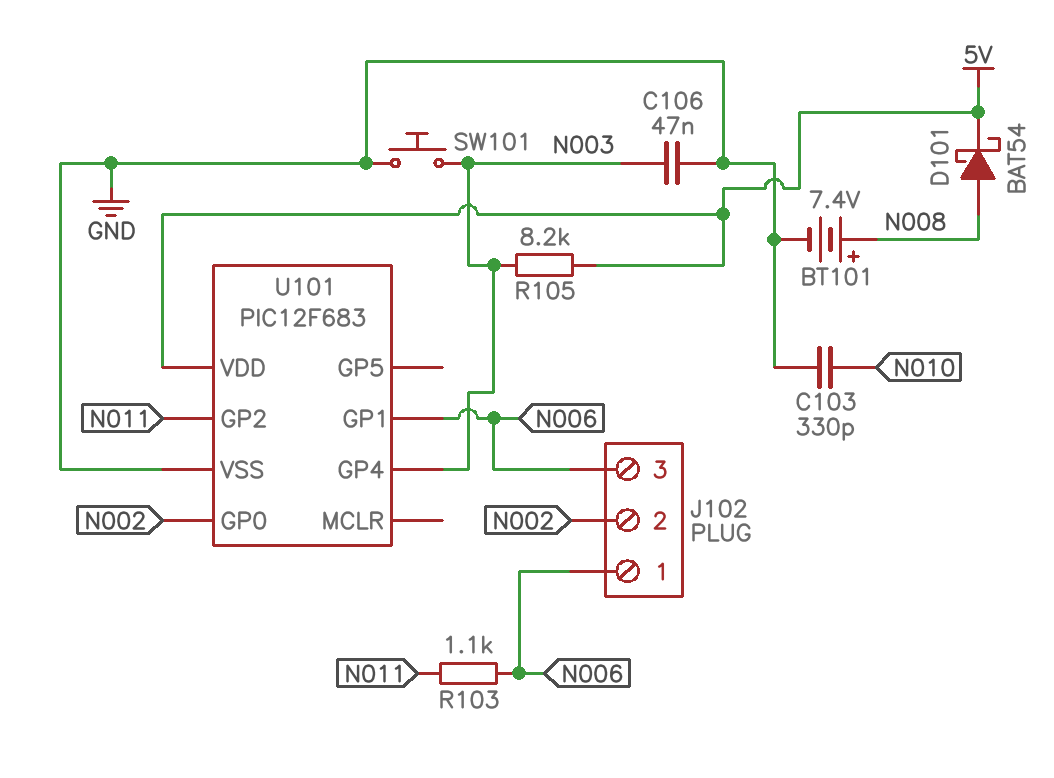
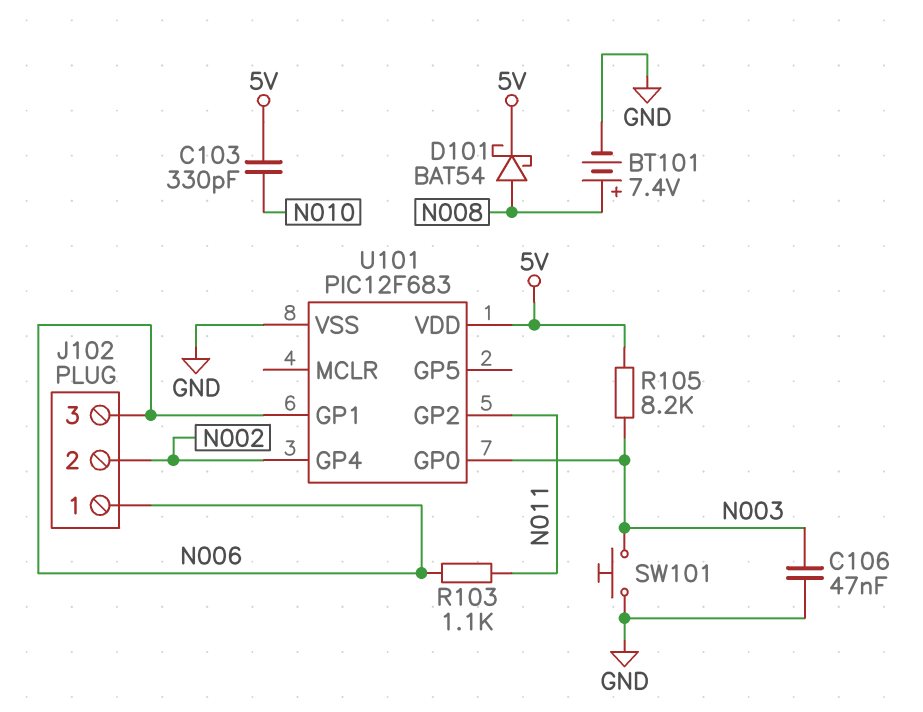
C103: 330pF (GND, N010) -> 330pF (5V, N010)
U101 pin GP0: N002 -> N003
U101 pin GP4: N003 -> N002

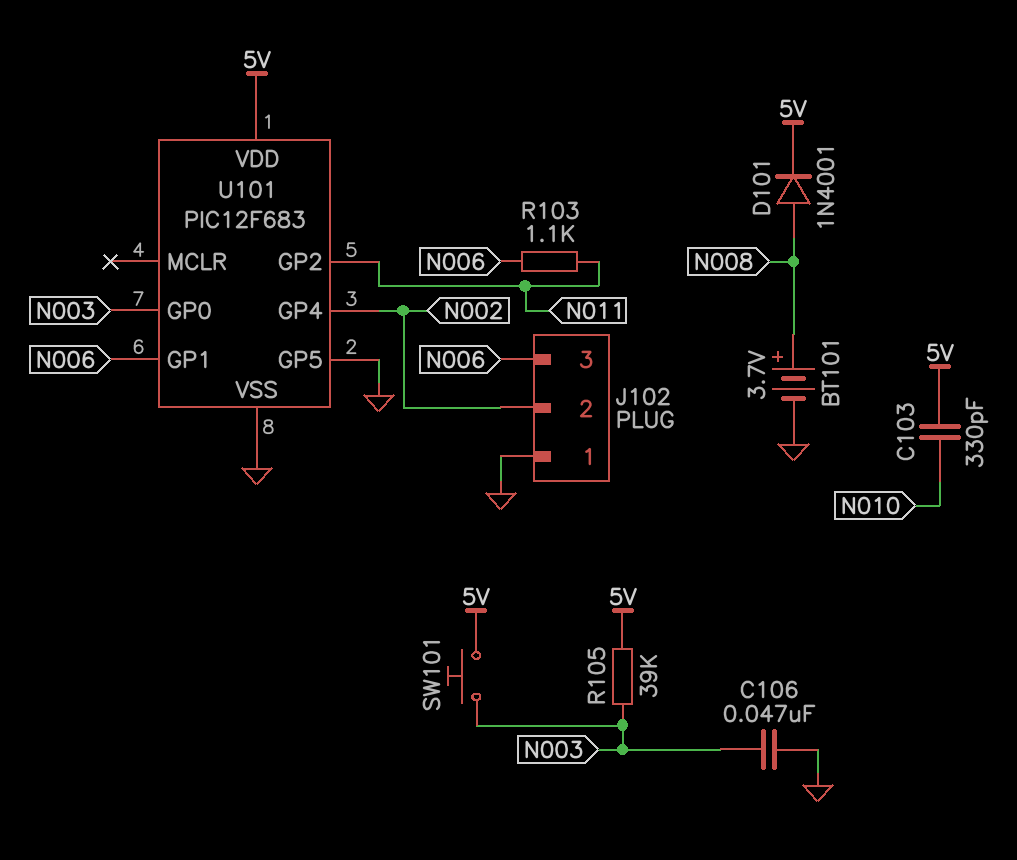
BT101: 7.4V (plus N008, minus GND) -> 3.7V (plus N008, minus GND)
D101: schottky BAT54 (A N008, K 5V) -> diode 1N4001 (A N008, K 5V)
J102 pin 1: N006 -> GND
R105: 8.2k (5V, N003) -> 39k (5V, N003)
SW101: button (GND, N003) -> button (5V, N003)
U101 pin GP5: none -> GND

